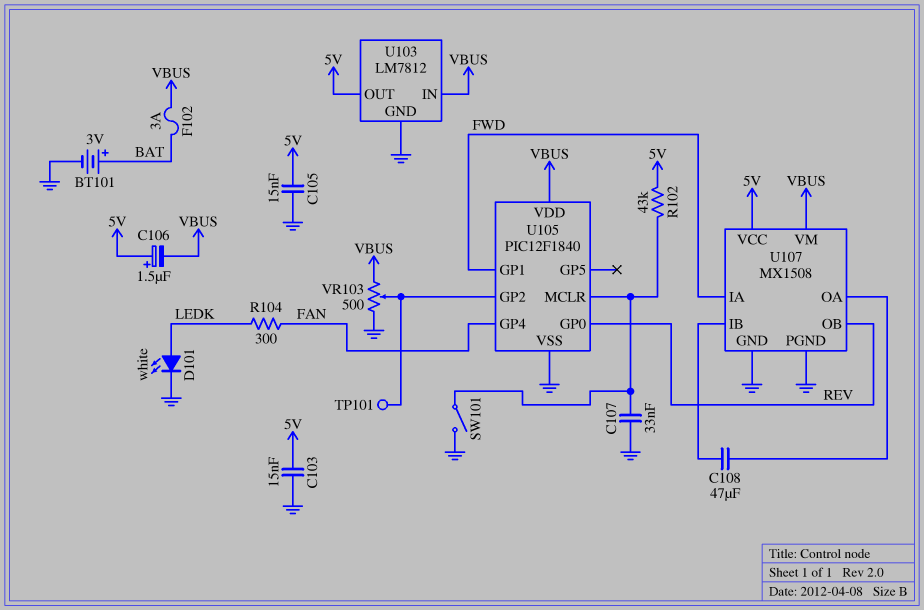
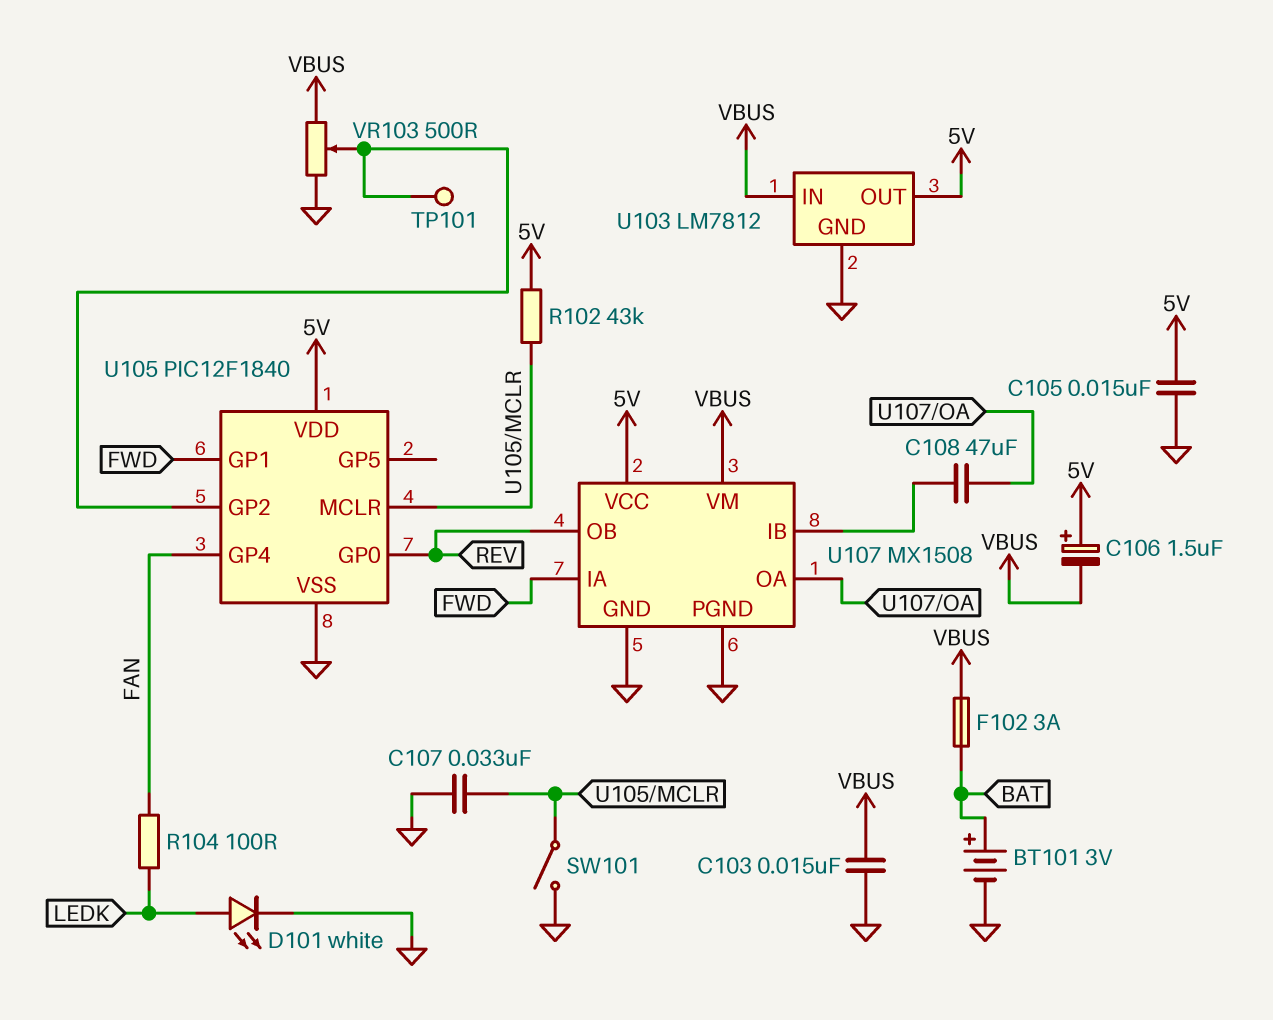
C103: 15nF (5V, GND) -> 15nF (GND, VBUS)
R104: 300 (FAN, LEDK) -> 100 (FAN, LEDK)
U105 pin VDD: VBUS -> 5V

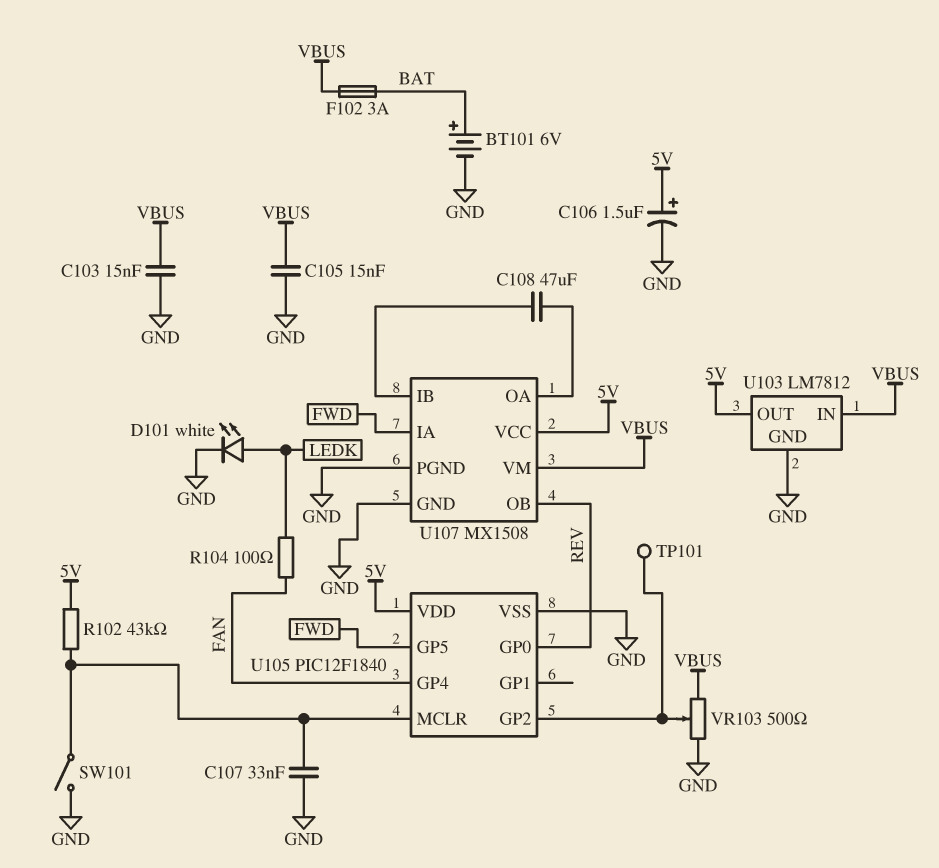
BT101: 3V (plus BAT, minus GND) -> 6V (plus BAT, minus GND)
C105: 15nF (5V, GND) -> 15nF (GND, VBUS)
C106: 1.5uF (plus 5V, minus VBUS) -> 1.5uF (plus 5V, minus GND)
U105 pin GP1: FWD -> none
U105 pin GP5: none -> FWD

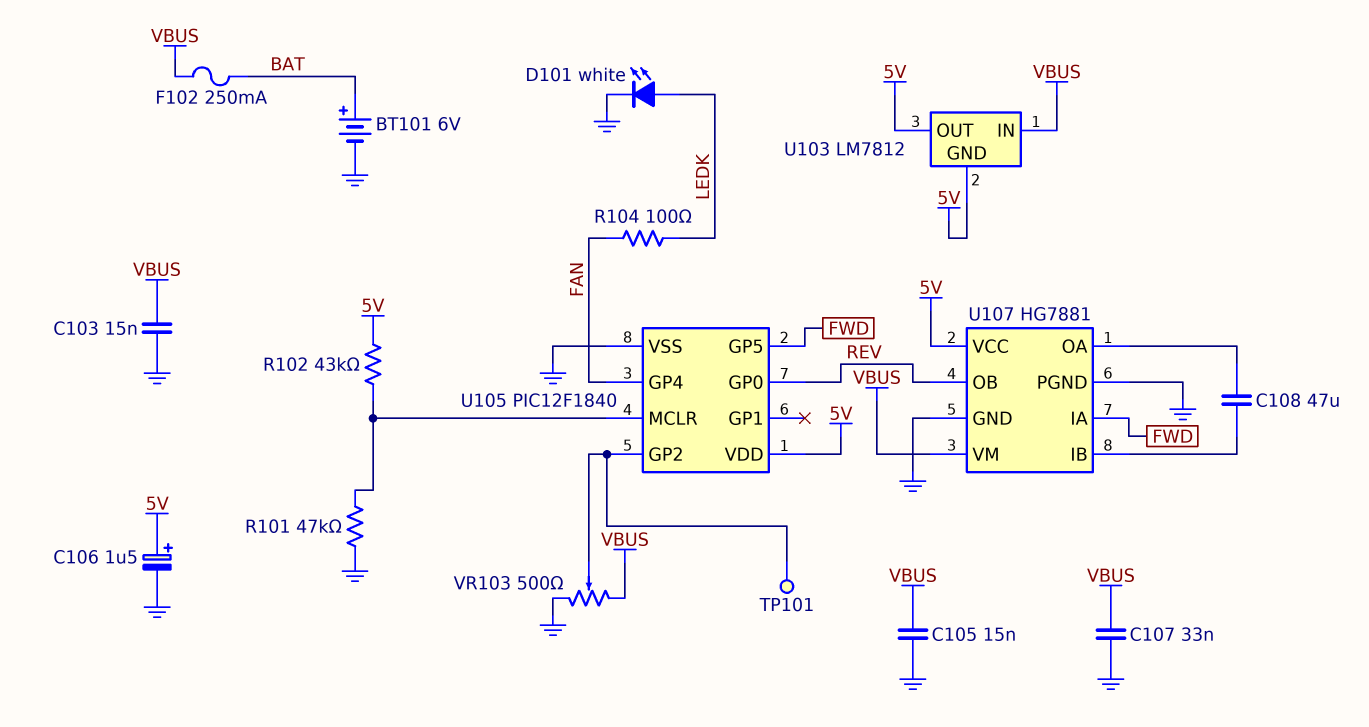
C107: 33nF (GND, U105/MCLR) -> 33nF (GND, VBUS)
F102: 3A (BAT, VBUS) -> 250mA (BAT, VBUS)
R101: none -> 47k (GND, U105/MCLR)
SW101: switch (GND, U105/MCLR) -> none
U103 pin GND: GND -> 5V
U107: MX1508 -> HG7881

